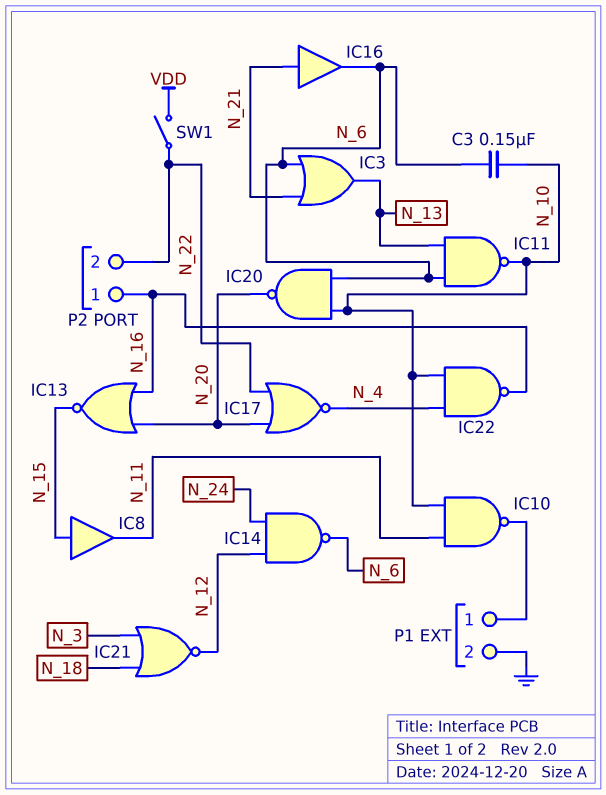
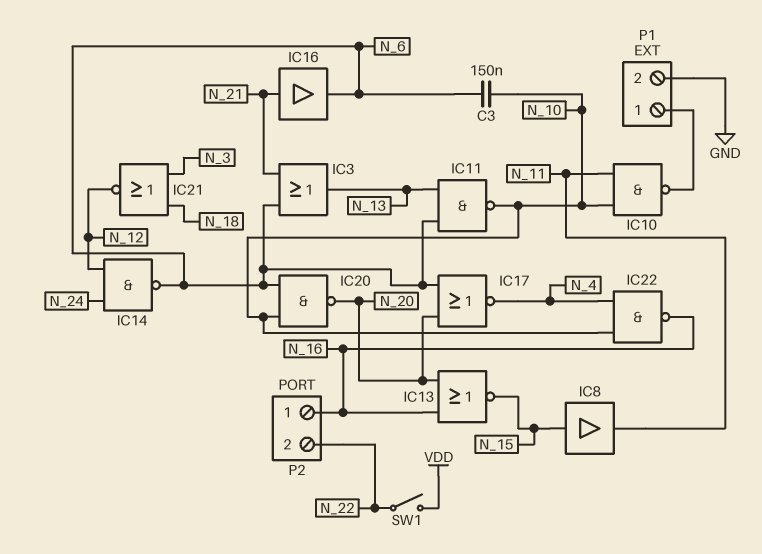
IC17: NOR (in N_20, in N_22, out N_4) -> NOR (in N_6, in N_20, out N_4)

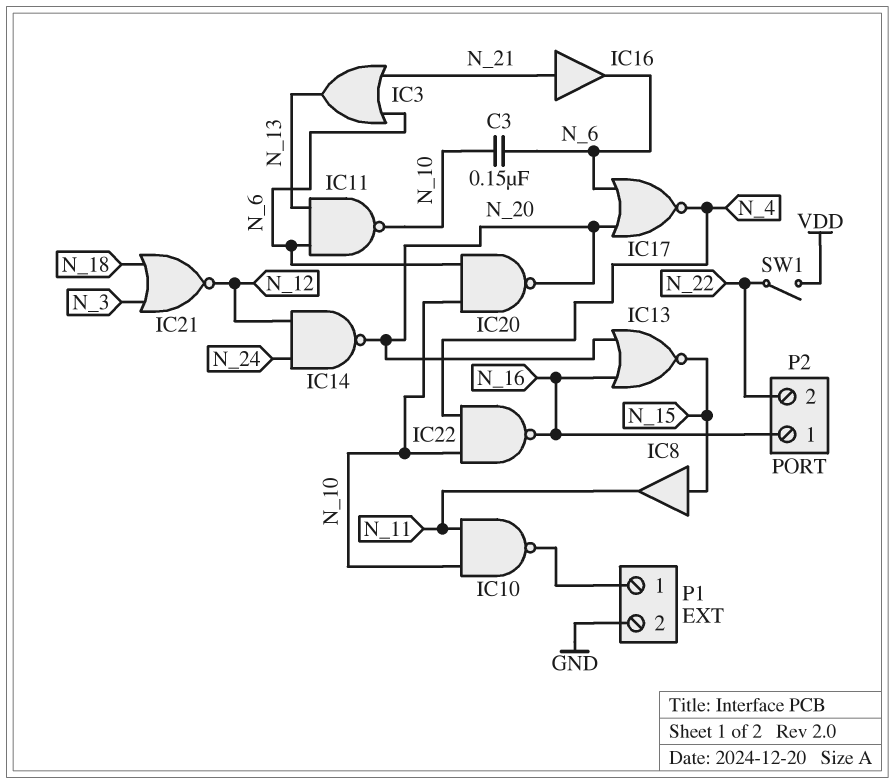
IC14: NAND (in N_12, in N_24, out N_6) -> NAND (in N_12, in N_24, out N_20)

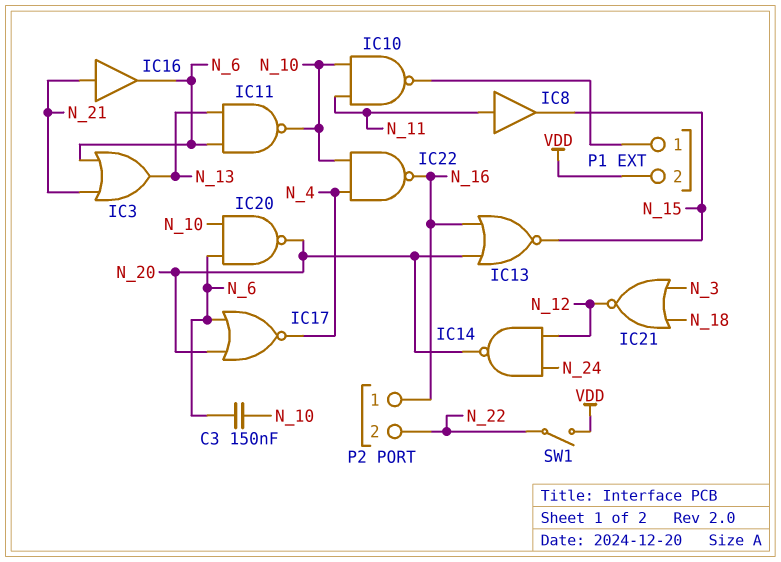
IC8: buffer (in N_15, out N_11) -> buffer (in N_11, out N_15)
P1 pin 2: GND -> VDD

